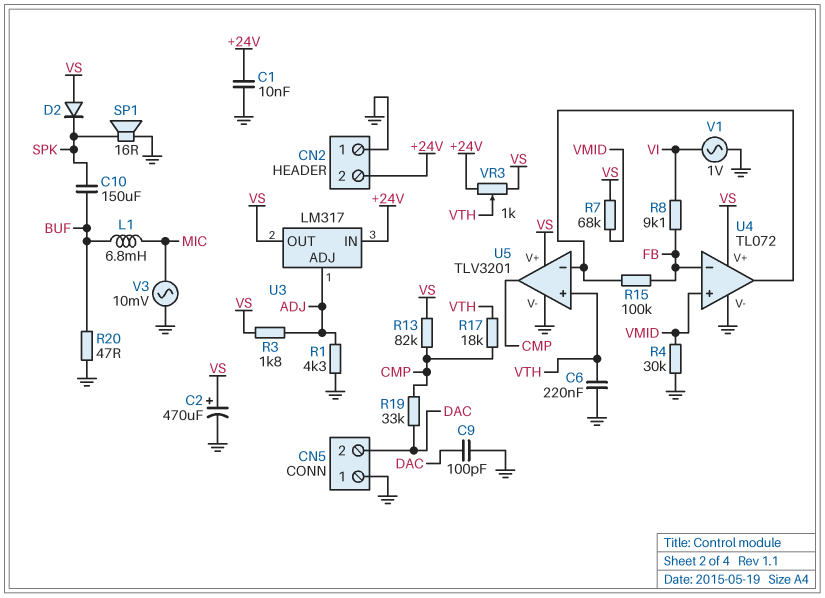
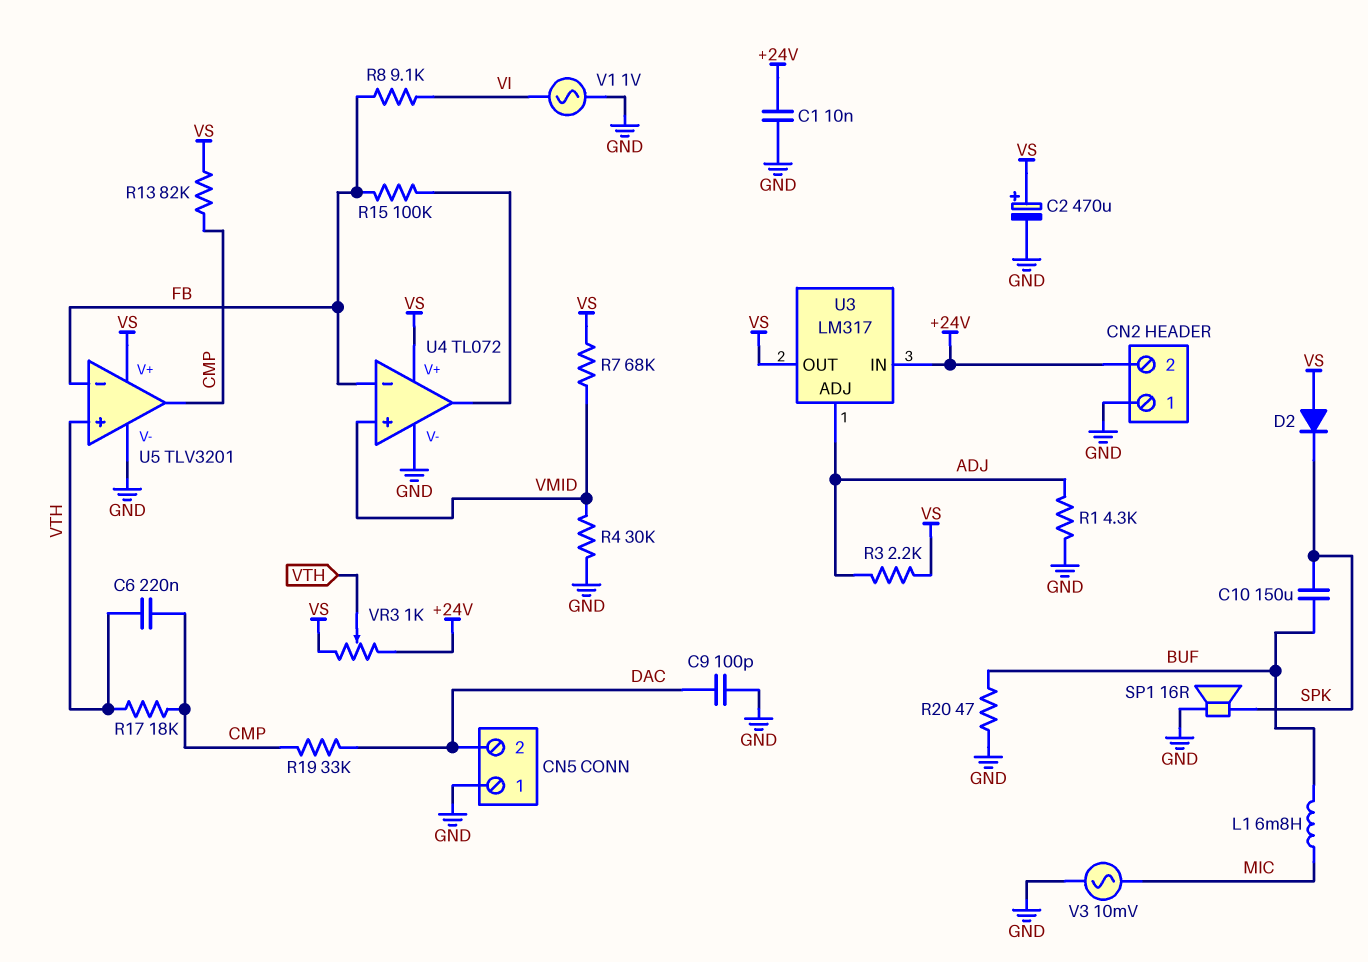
C6: 220nF (GND, VTH) -> 220nF (CMP, VTH)
R3: 1.8k (ADJ, VS) -> 2.2k (ADJ, VS)
U5 pin in-: U4/out -> FB

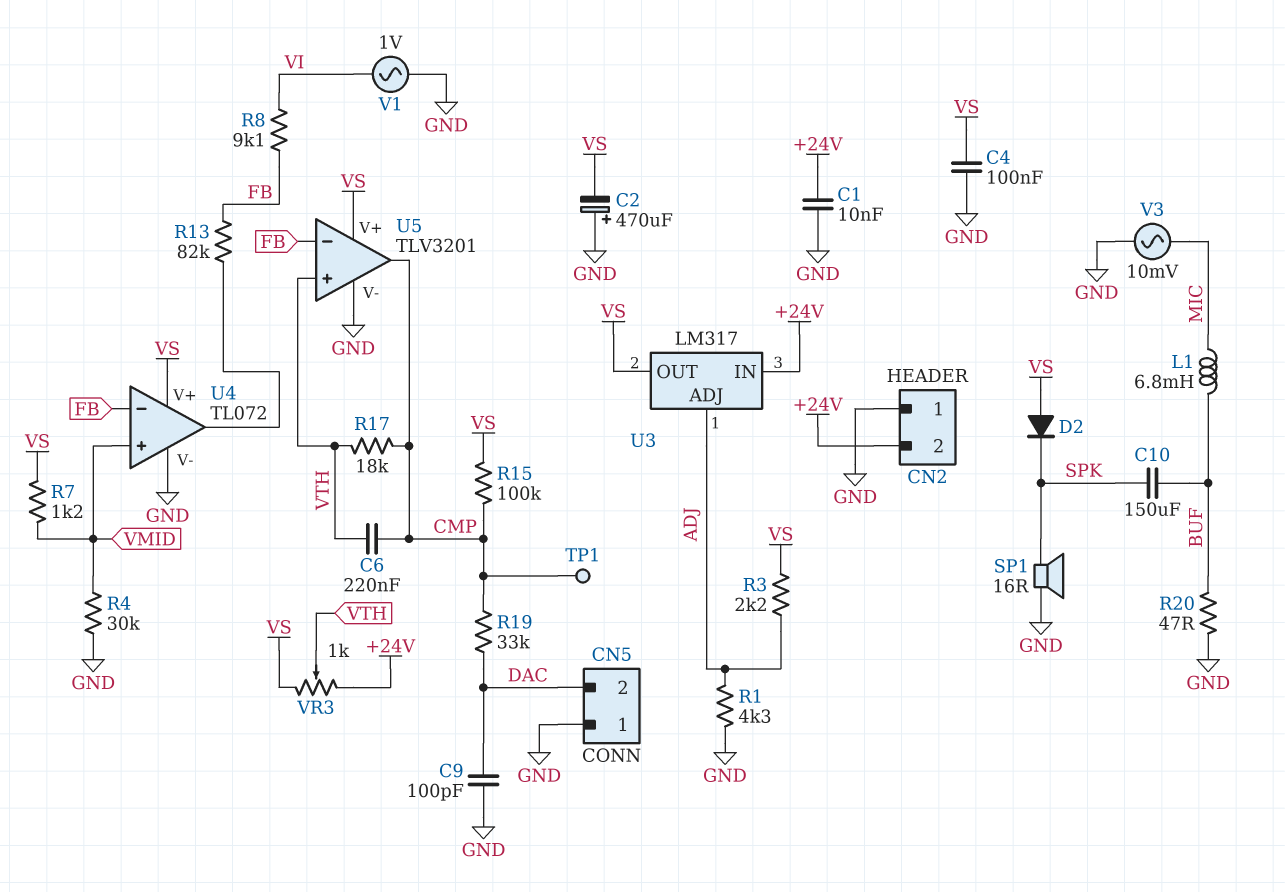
C2: 470uF (plus VS, minus GND) -> 470uF (plus GND, minus VS)
C4: none -> 100nF (GND, VS)
R7: 68k (VMID, VS) -> 1.2k (VMID, VS)
R13: 82k (CMP, VS) -> 82k (FB, U4/out)
R15: 100k (FB, U4/out) -> 100k (CMP, VS)
TP1: none -> test point (CMP)

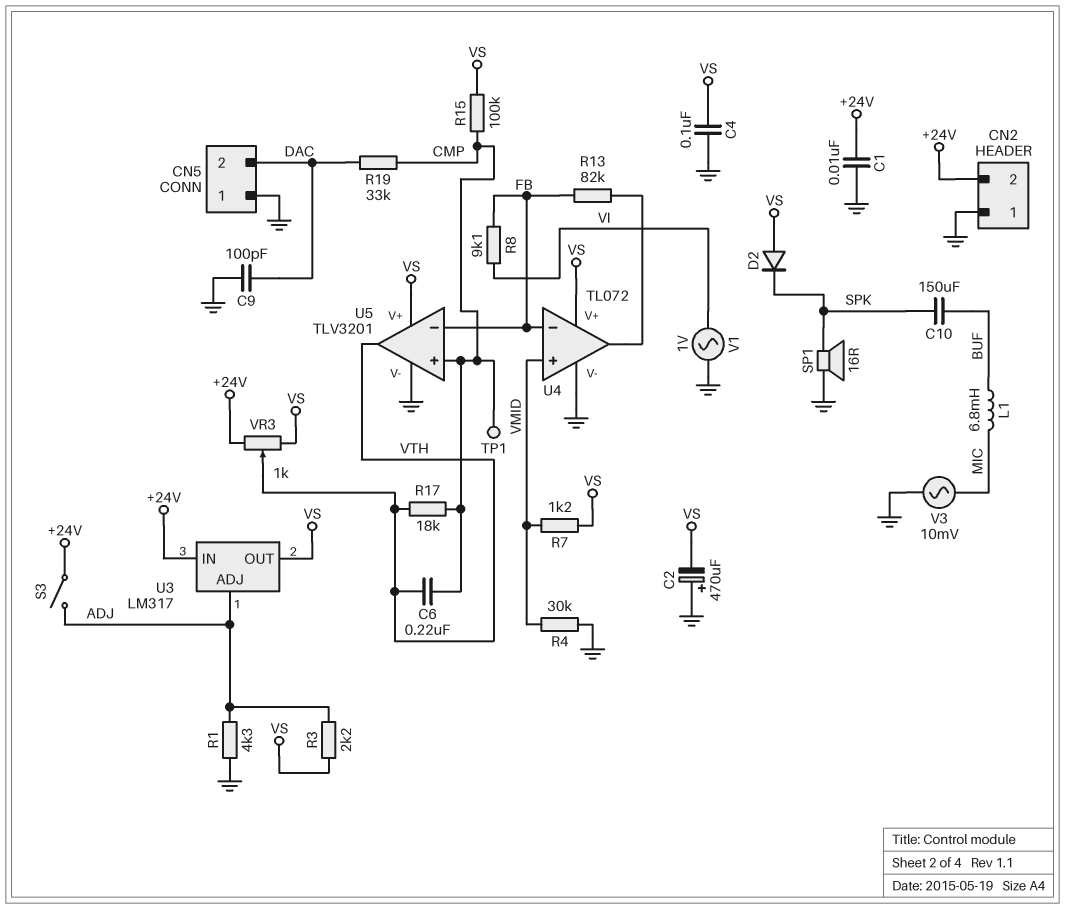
R20: 47 (BUF, GND) -> none
S3: none -> switch (+24V, ADJ)
U5 pin in+: VTH -> CMP
U5 pin out: CMP -> VTH

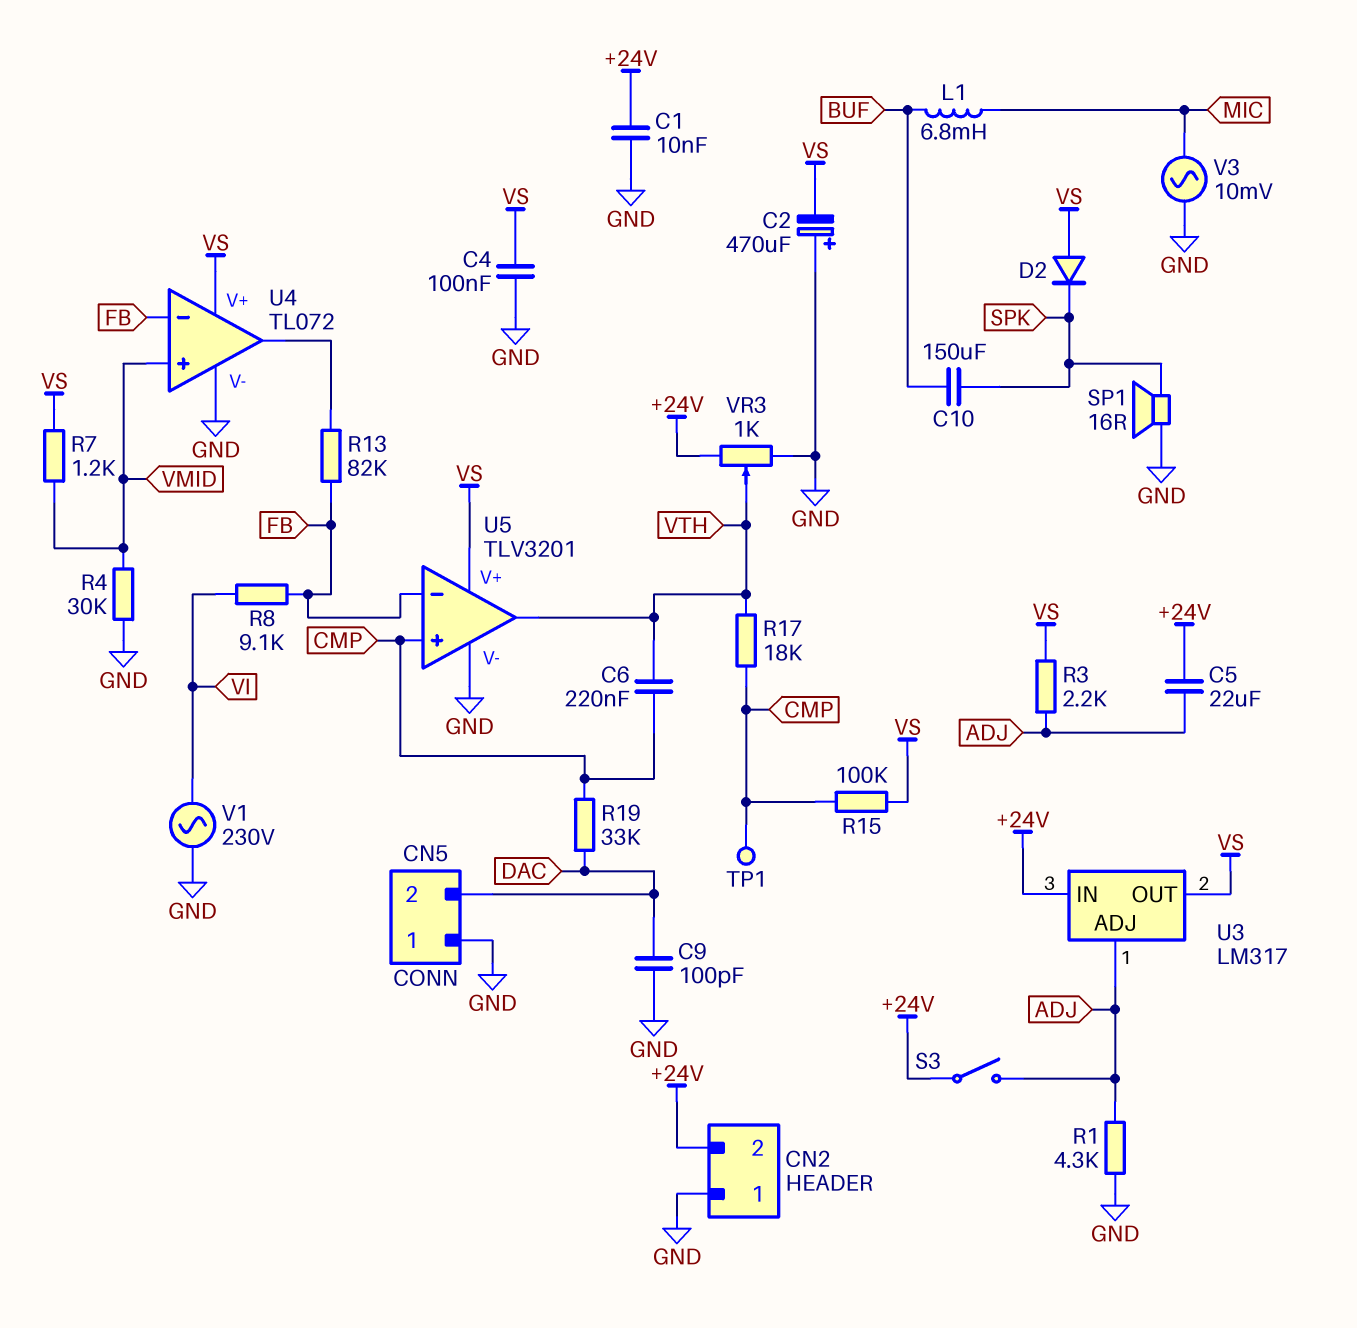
C5: none -> 22uF (+24V, ADJ)
V1: AC 1V (GND, VI) -> AC 230V (GND, VI)
VR3: 1k (+24V, VS, wiper VTH) -> 1k (+24V, GND, wiper VTH)

